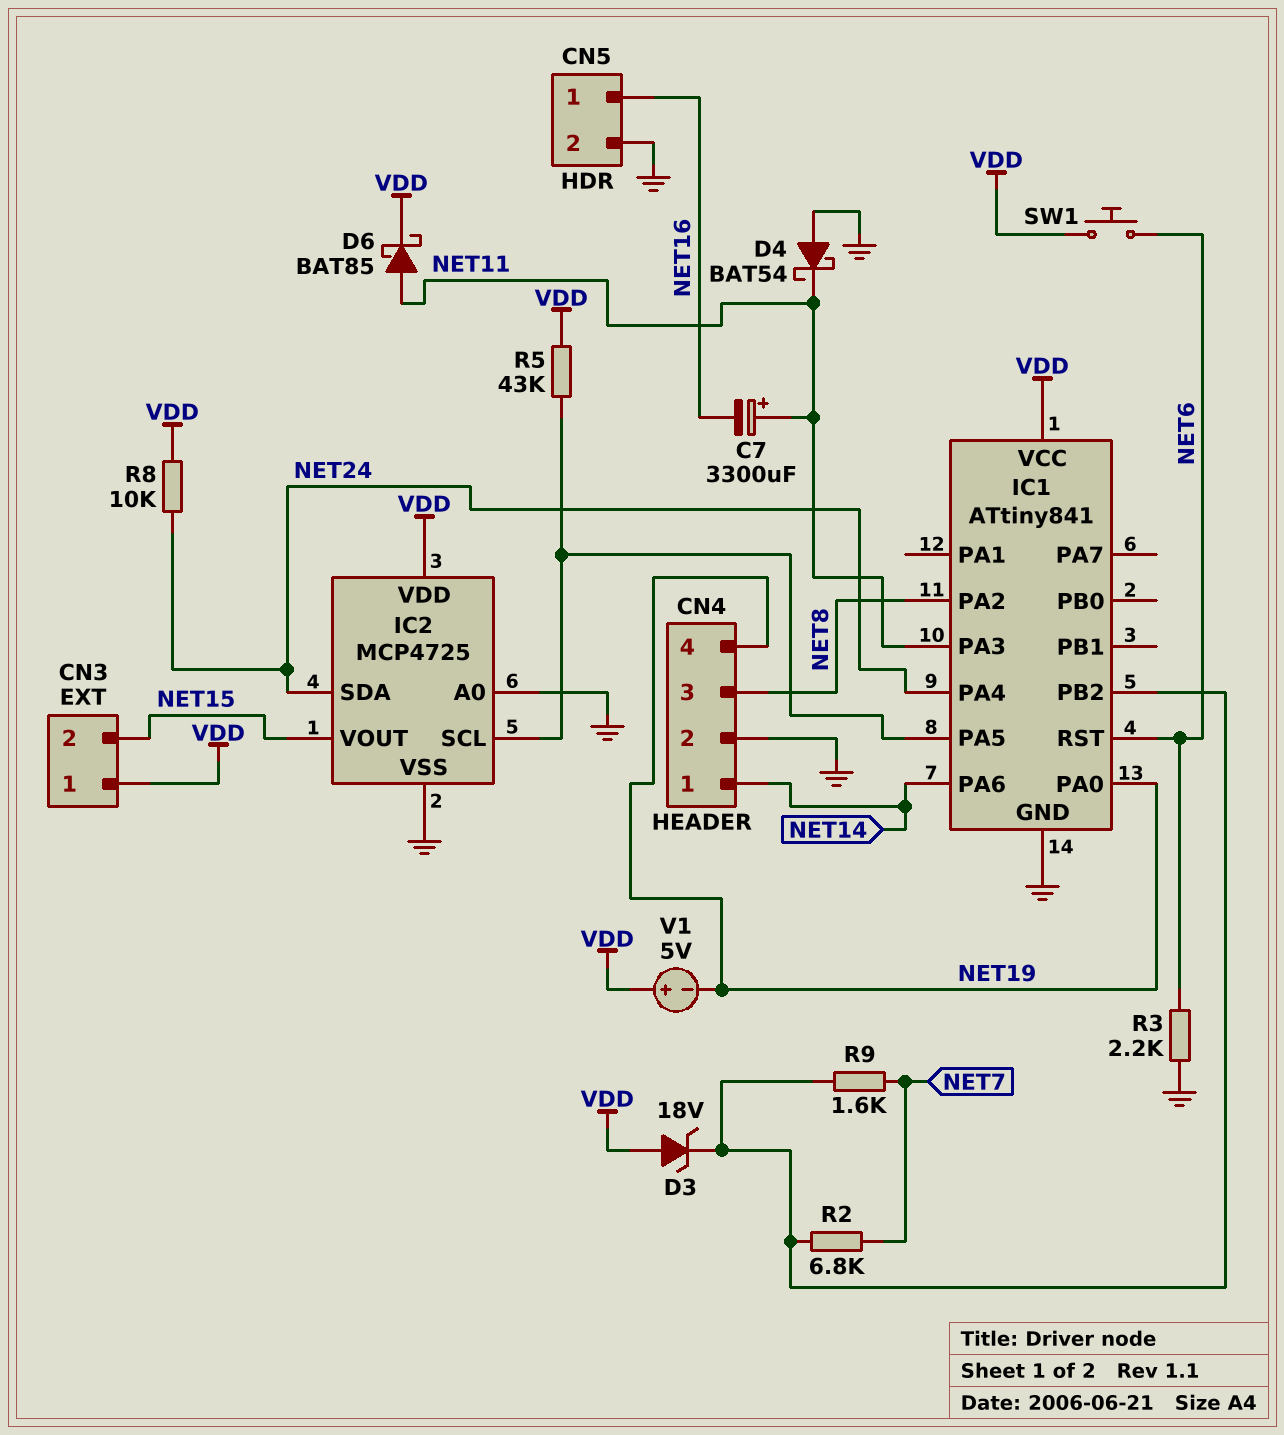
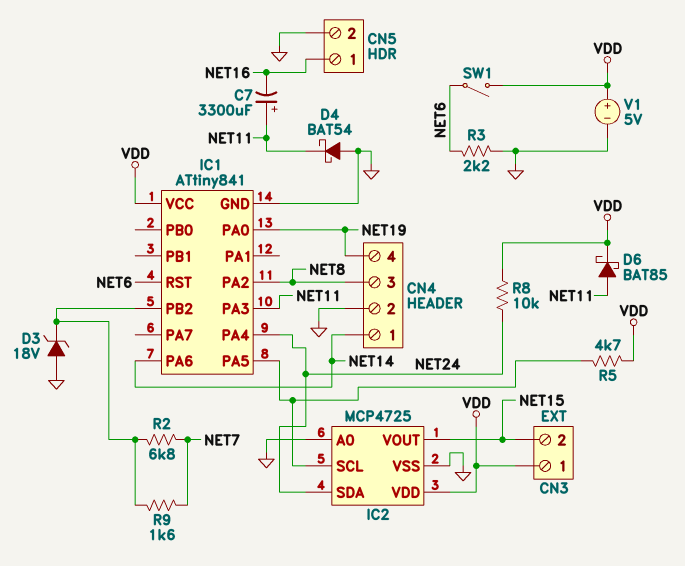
D3: zener 18V (A VDD, K IC1/PB2) -> zener 18V (A GND, K IC1/PB2)
R5: 43k (IC1/PA5, VDD) -> 4.7k (IC1/PA5, VDD)
SW1: button (NET6, VDD) -> switch (NET6, VDD)
V1: 5V (plus VDD, minus NET19) -> 5V (plus VDD, minus GND)

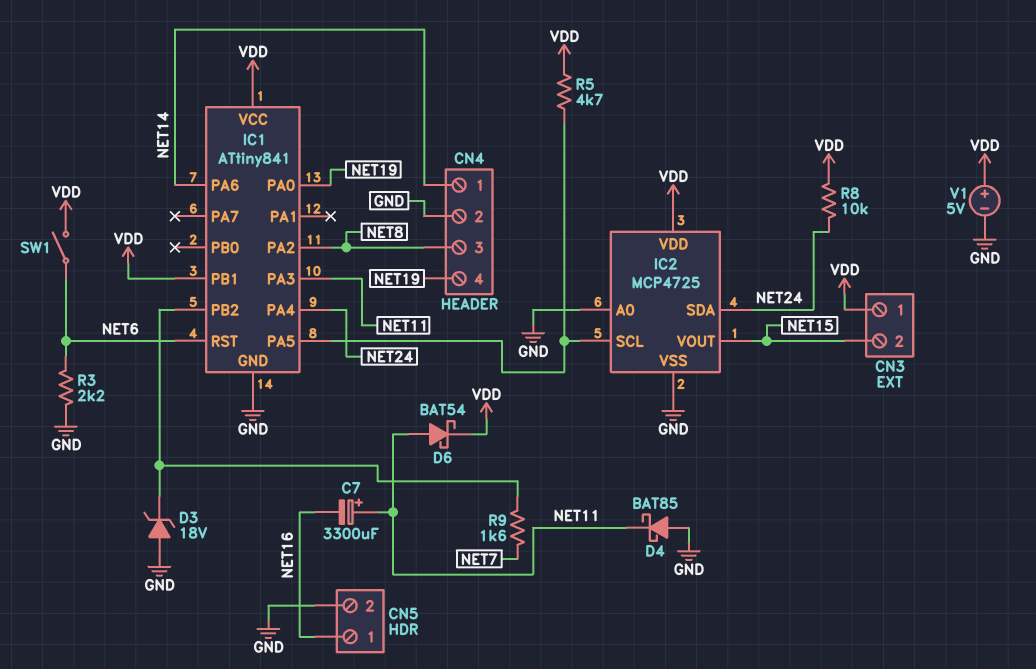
D4: schottky BAT54 (A GND, K NET11) -> schottky BAT85 (A GND, K NET11)
D6: schottky BAT85 (A NET11, K VDD) -> schottky BAT54 (A NET11, K VDD)
IC1 pin PB1: none -> VDD
R2: 6.8k (IC1/PB2, NET7) -> none

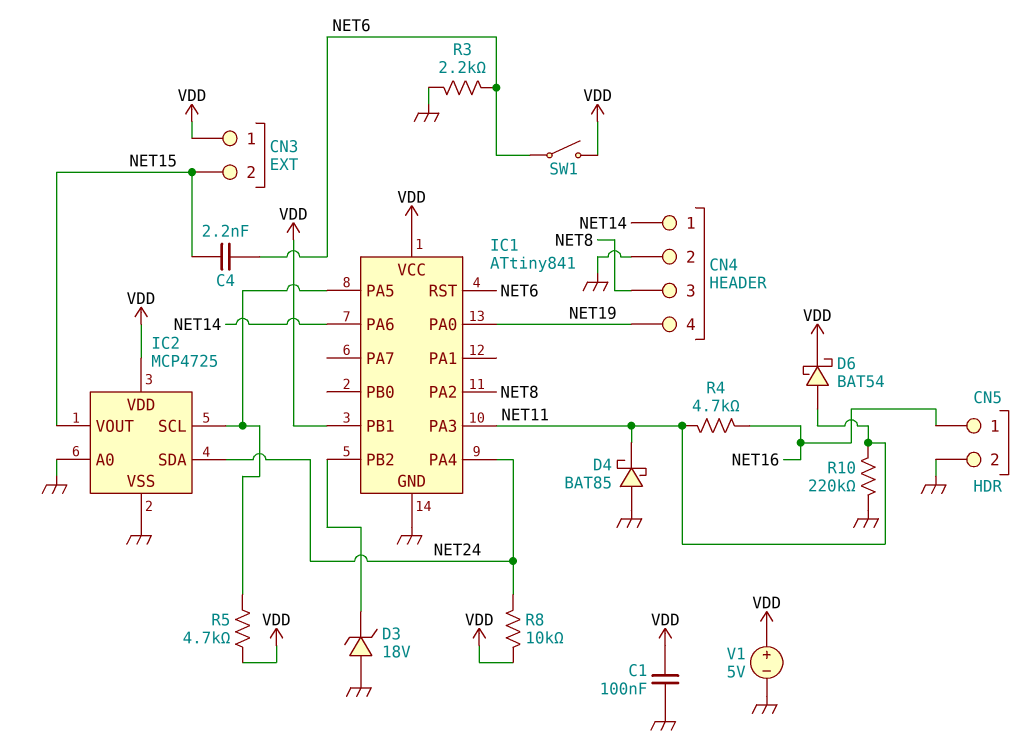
C1: none -> 100nF (GND, VDD)
C4: none -> 2.2nF (NET6, NET15)
C7: 3300uF (plus NET11, minus NET16) -> none
R4: none -> 4.7k (NET11, NET16)
R9: 1.6k (IC1/PB2, NET7) -> none
R10: none -> 220k (GND, NET11)

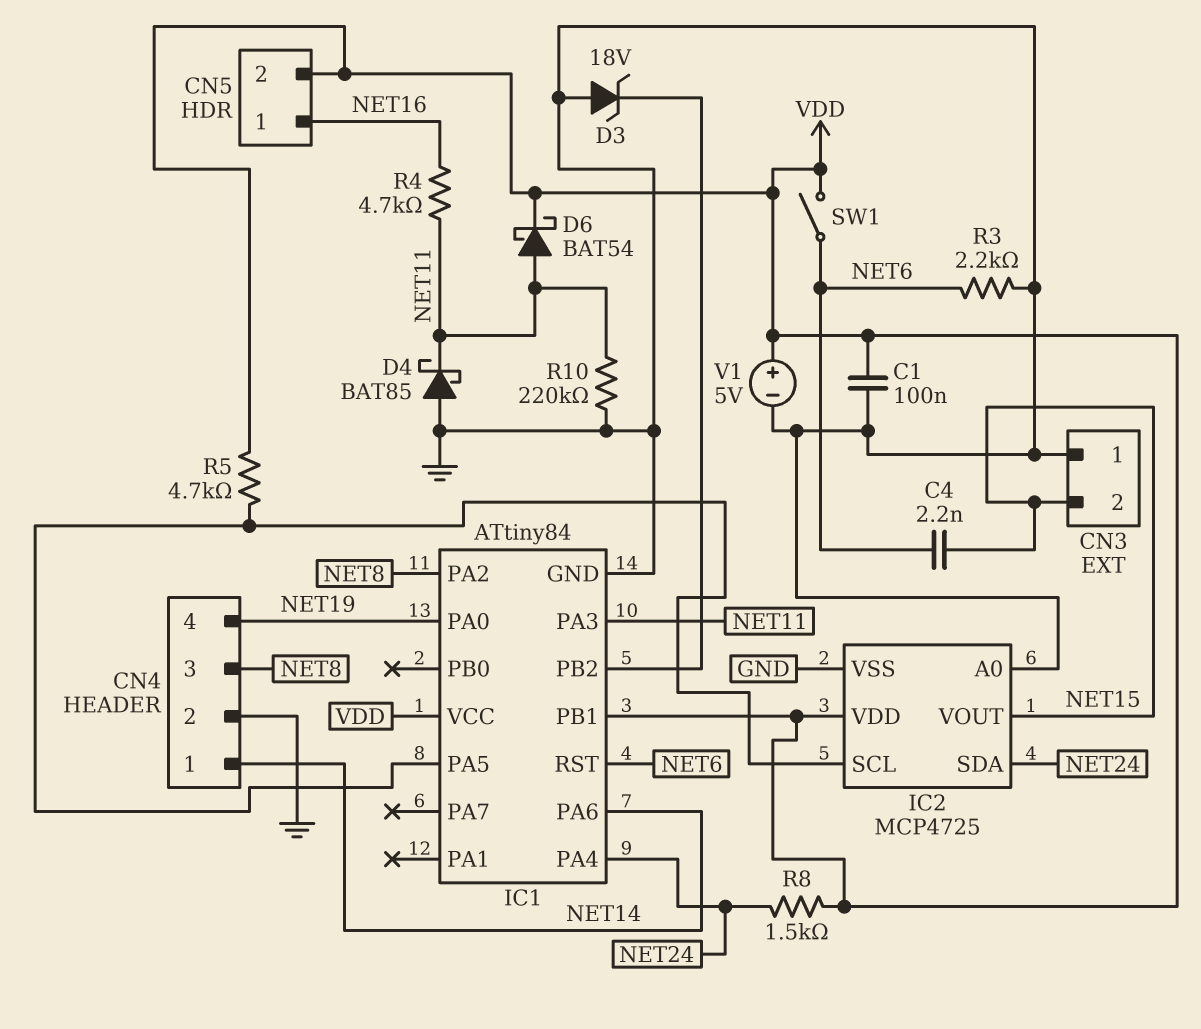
CN3 pin 1: VDD -> GND
CN5 pin 2: GND -> VDD
IC1: ATtiny841 -> ATtiny84
R8: 10k (NET24, VDD) -> 1.5k (NET24, VDD)

